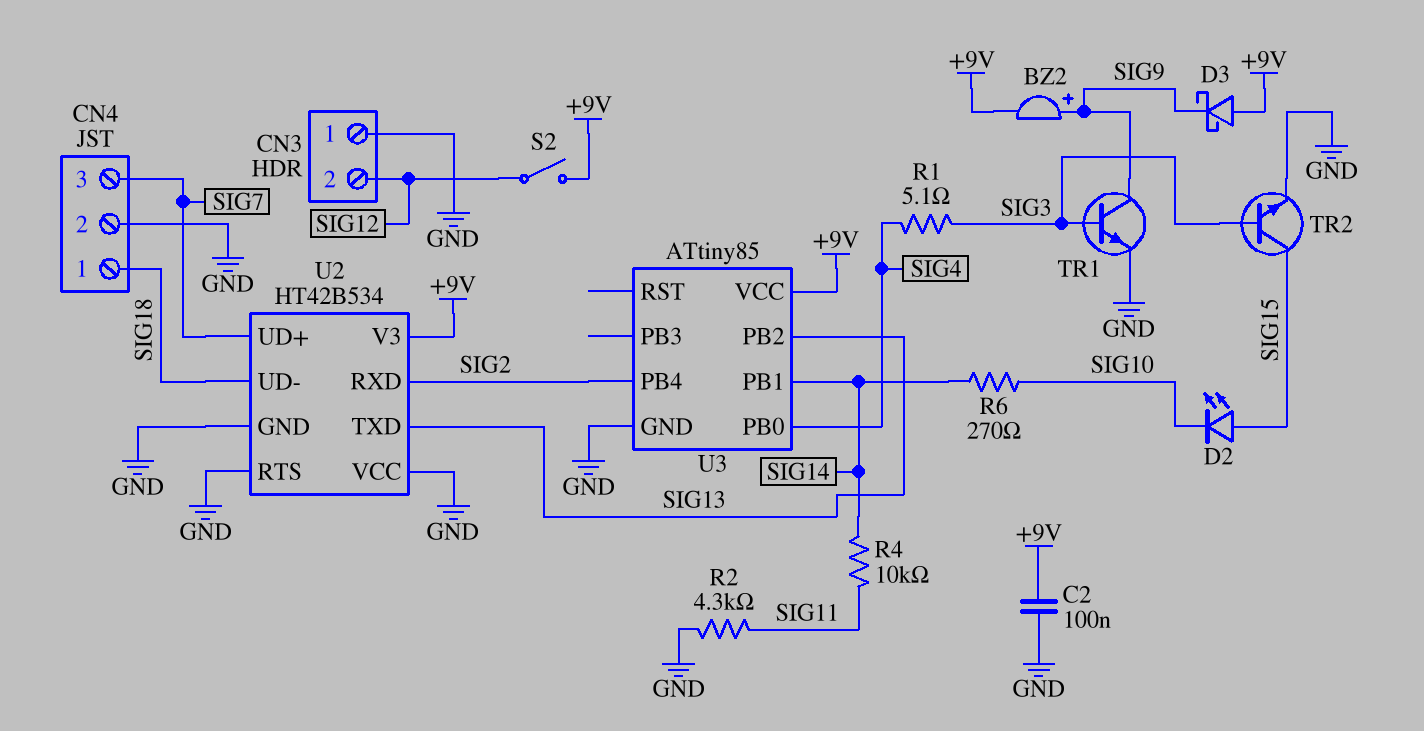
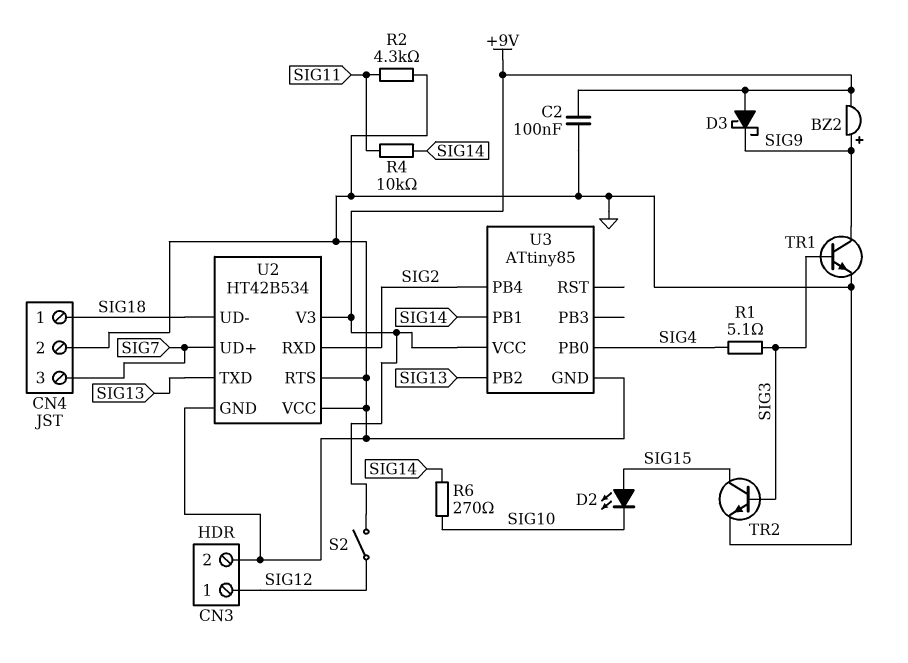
CN3 pin 1: GND -> SIG12
CN3 pin 2: SIG12 -> GND

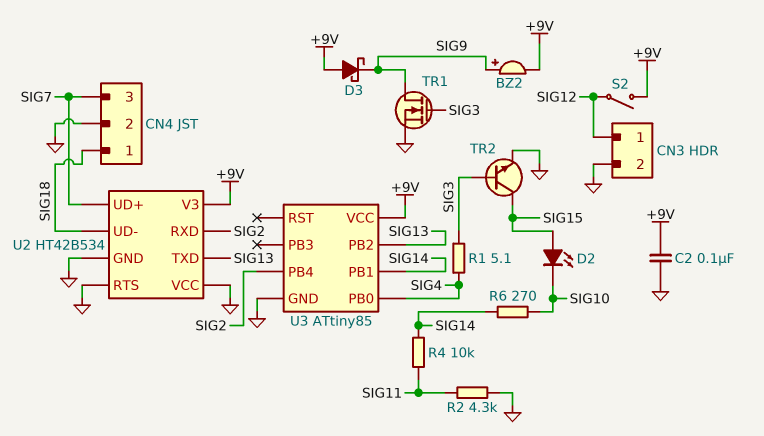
TR1: NPN (B SIG3, C SIG9, E GND) -> NMOS (G SIG3, D SIG9, S GND)

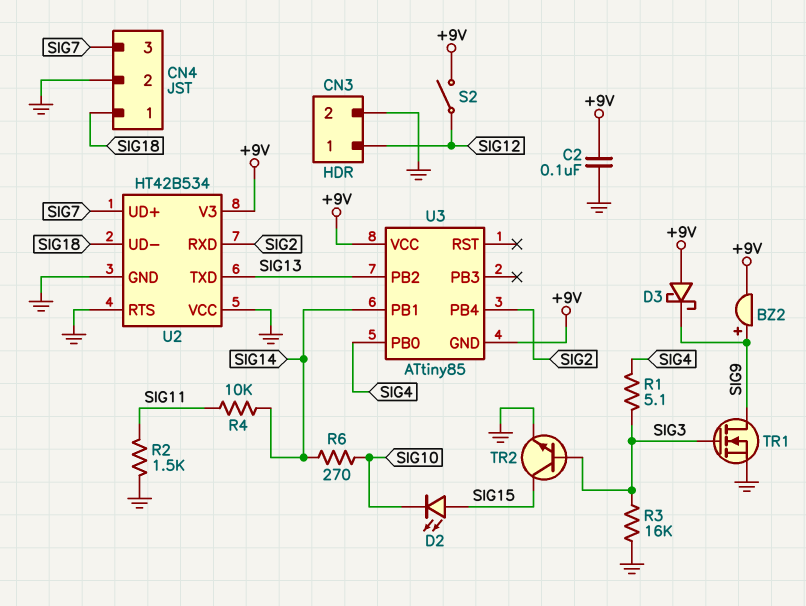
R2: 4.3k (GND, SIG11) -> 1.5k (GND, SIG11)
R3: none -> 16k (GND, SIG3)
U3 pin GND: GND -> +9V

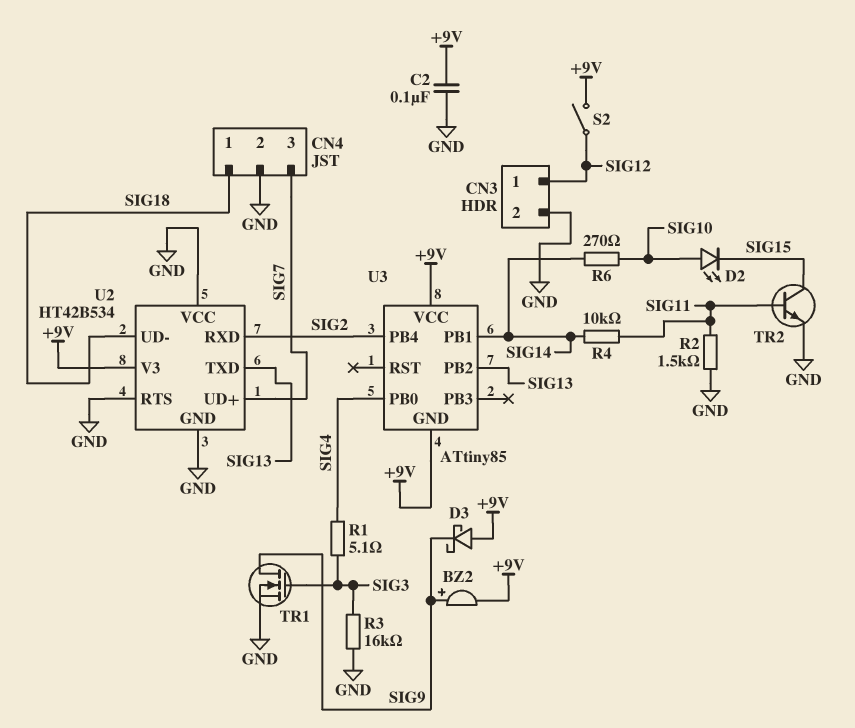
D2: LED (A SIG15, K SIG10) -> LED (A SIG10, K SIG15)
TR2: NPN (B SIG3, C SIG15, E GND) -> NPN (B SIG11, C SIG15, E GND)

